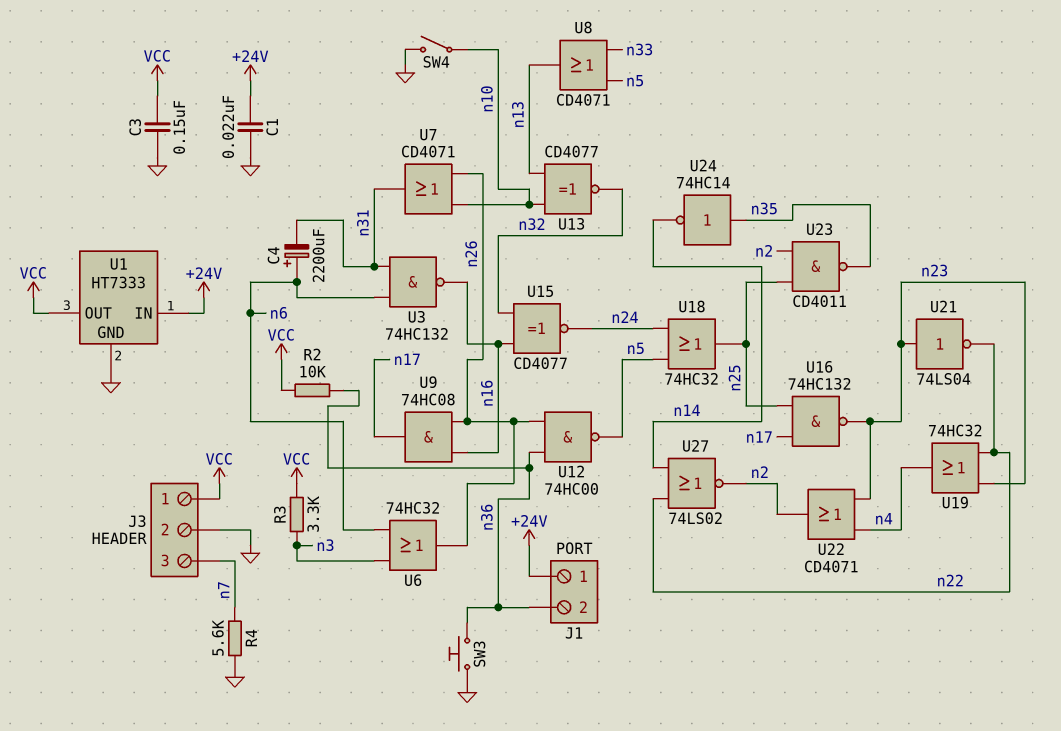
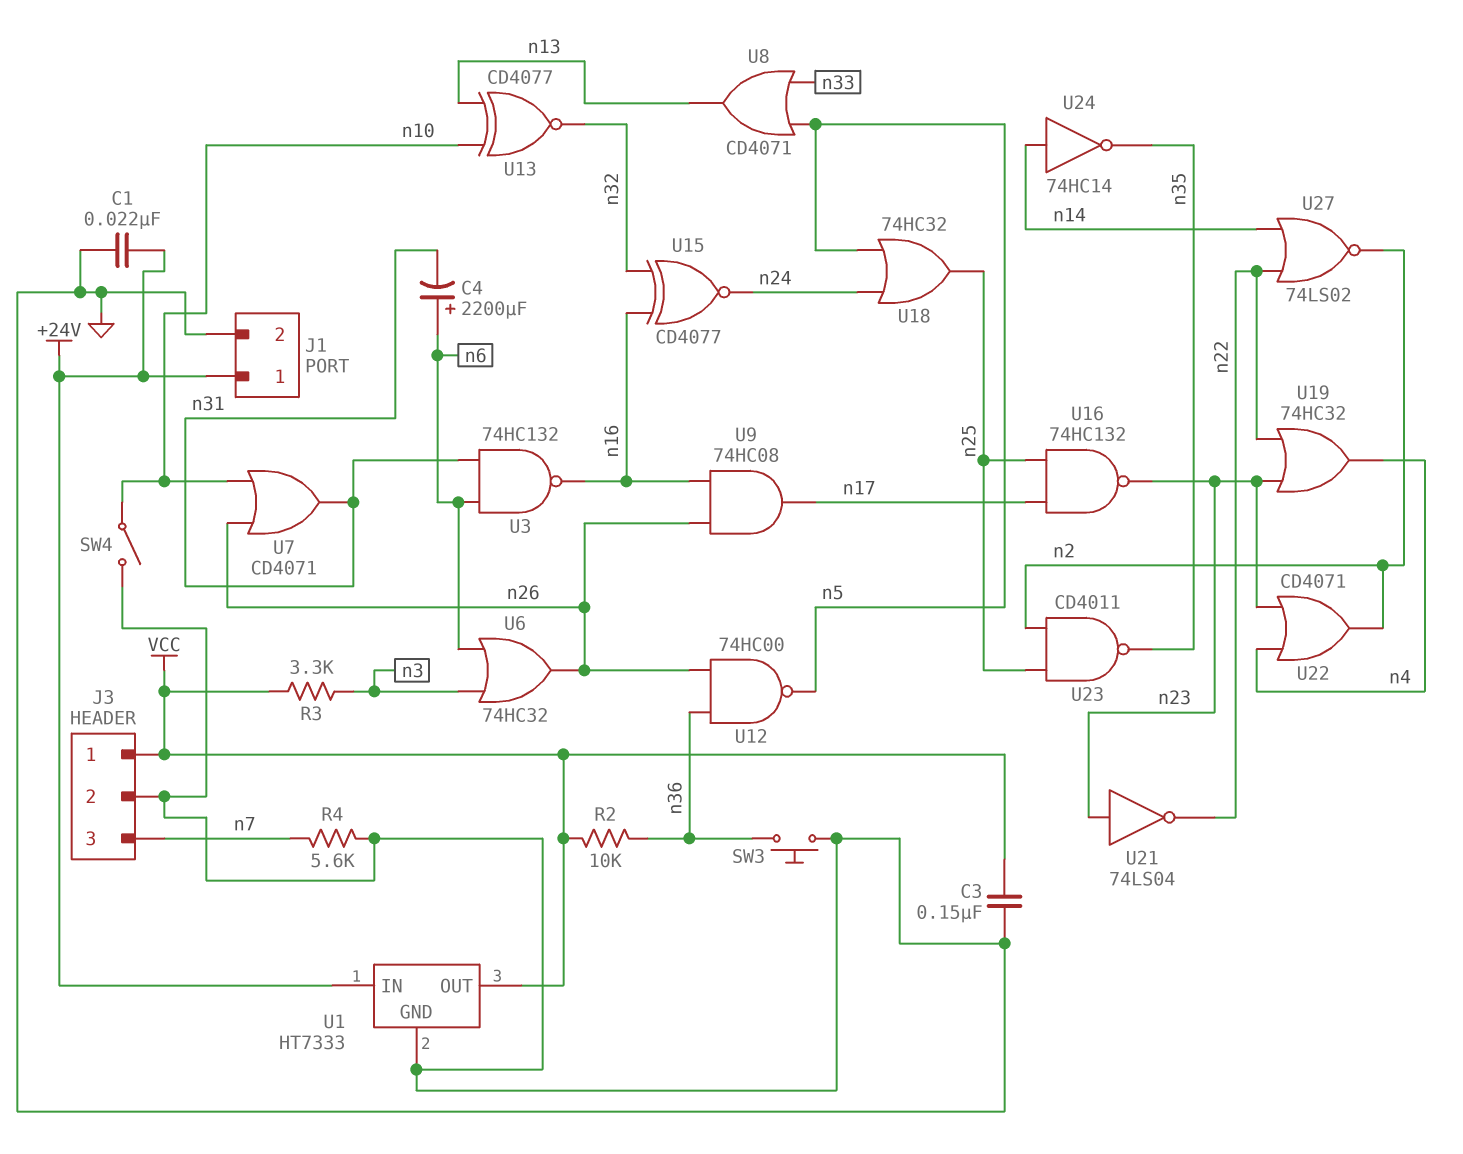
J1 pin 2: n36 -> GND
U24: NOT 74HC14 (in n35, out n14) -> NOT 74HC14 (in n14, out n35)

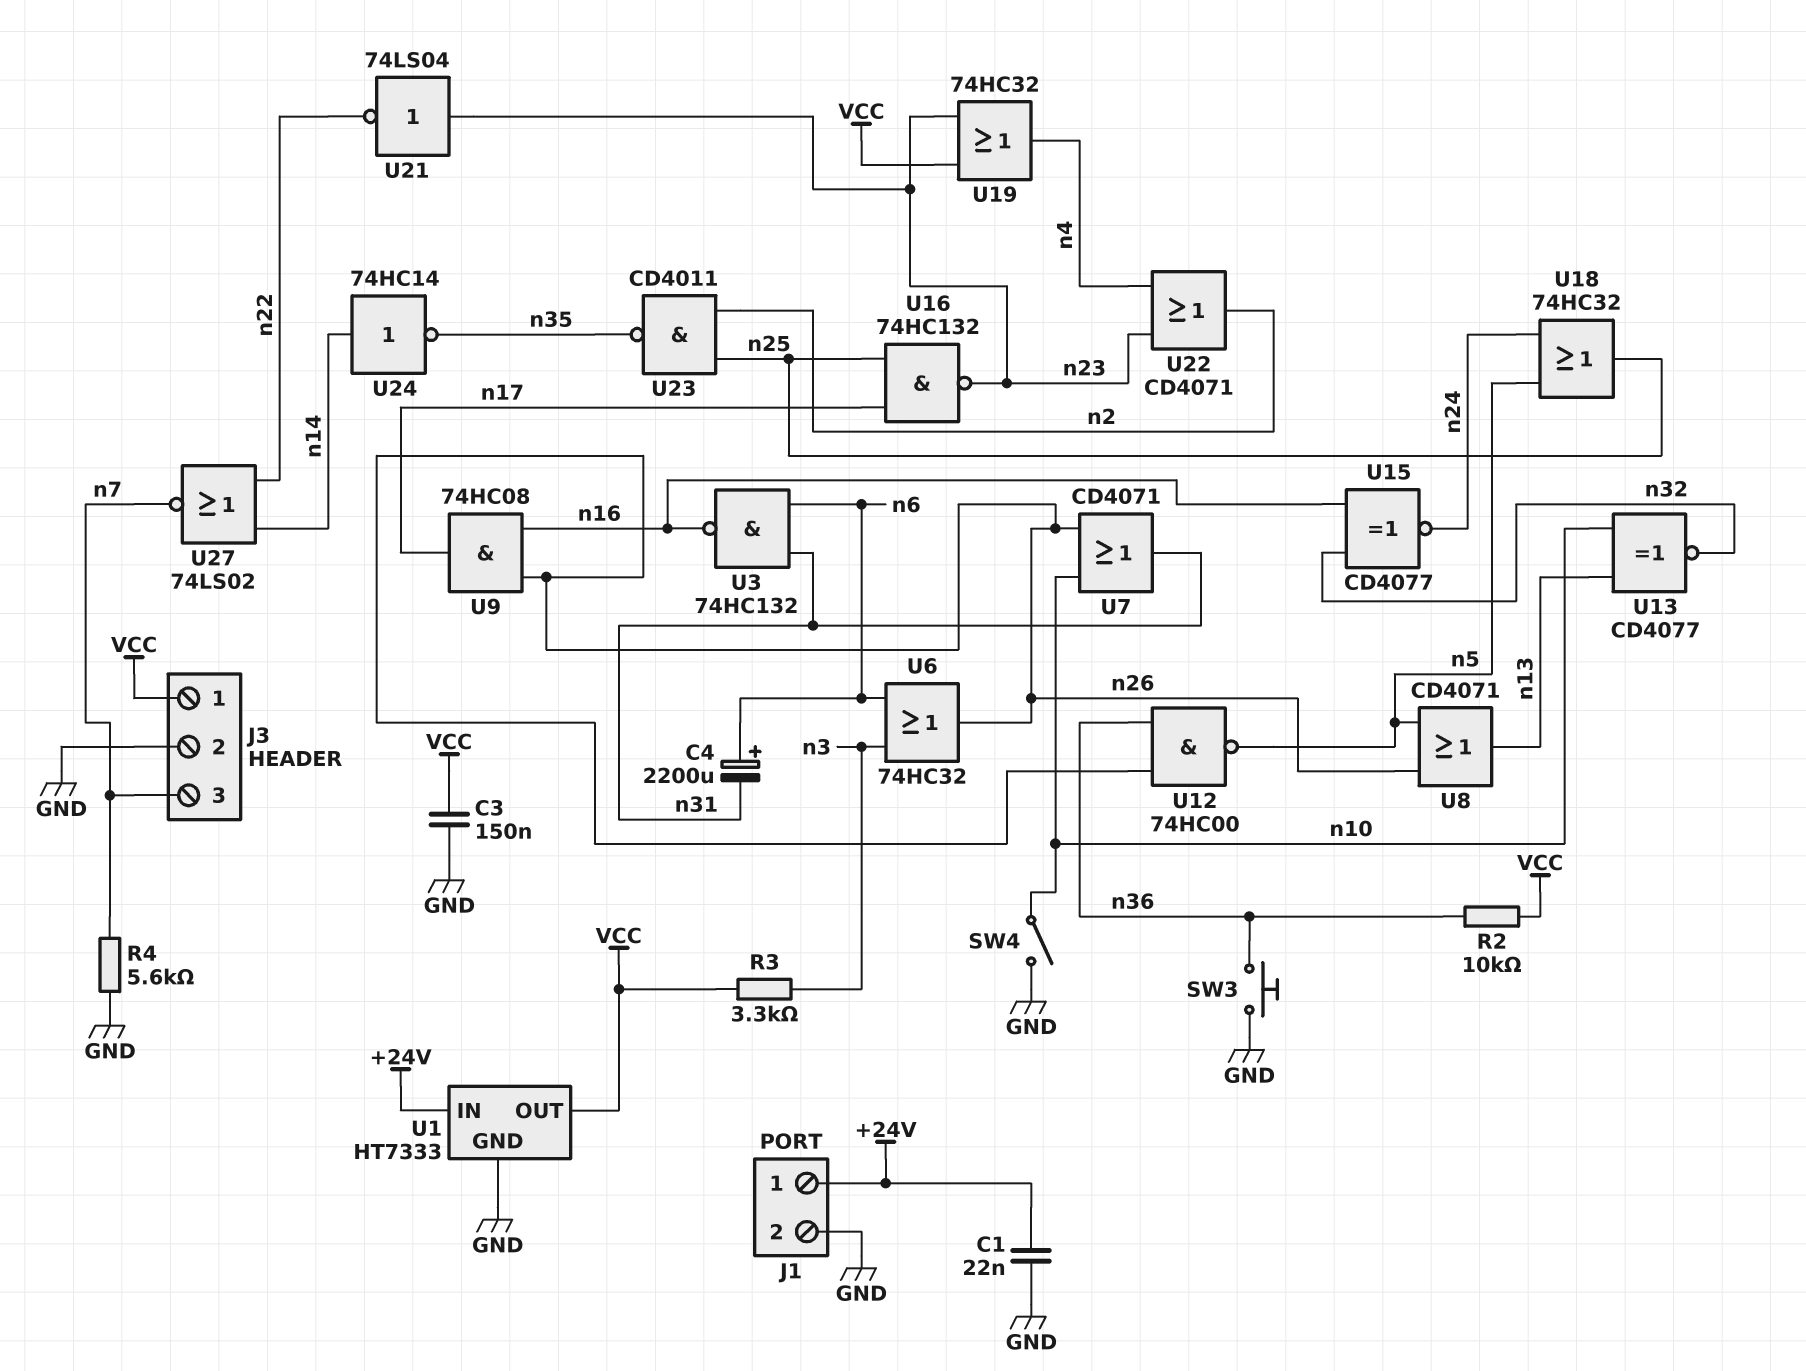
U8: OR CD4071 (in n5, in n33, out n13) -> OR CD4071 (in n5, in n26, out n13)
U19: OR 74HC32 (in n22, in n23, out n4) -> OR 74HC32 (in VCC, in n23, out n4)
U27: NOR 74LS02 (in n14, in n22, out n2) -> NOR 74LS02 (in n14, in n22, out n7)

